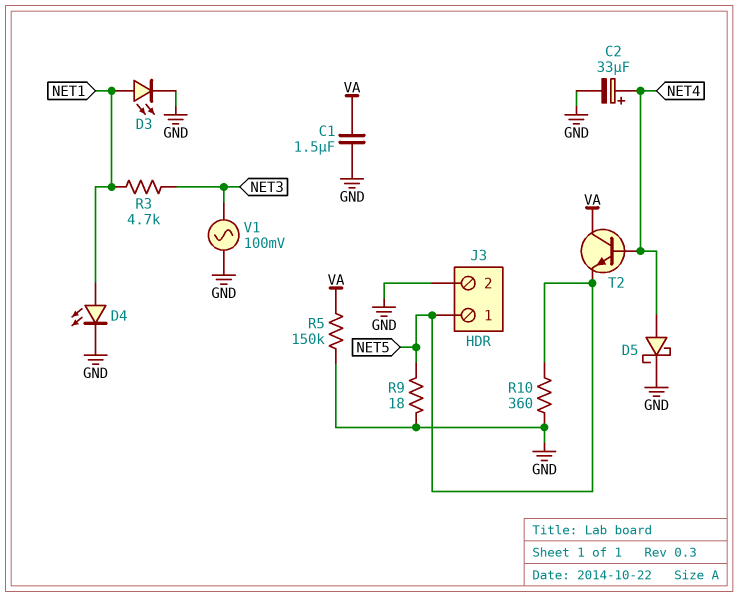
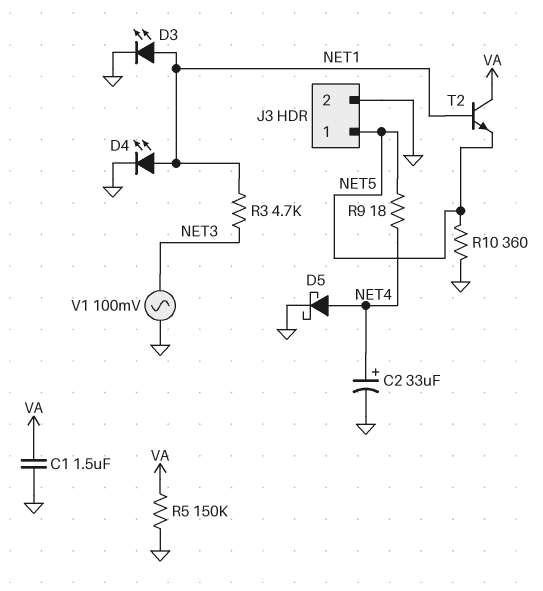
R9: 18 (GND, NET5) -> 18 (NET4, NET5)
T2: NPN (B NET4, C VA, E NET5) -> NPN (B NET1, C VA, E NET5)

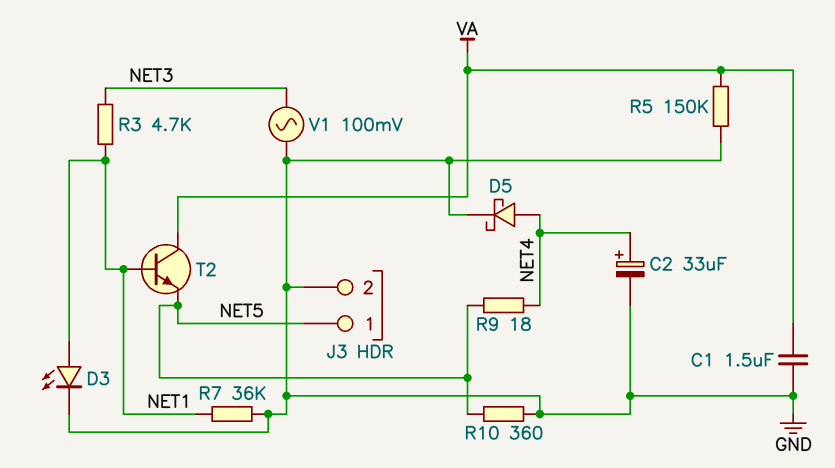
D4: LED (A NET1, K GND) -> none
R7: none -> 36k (GND, NET1)

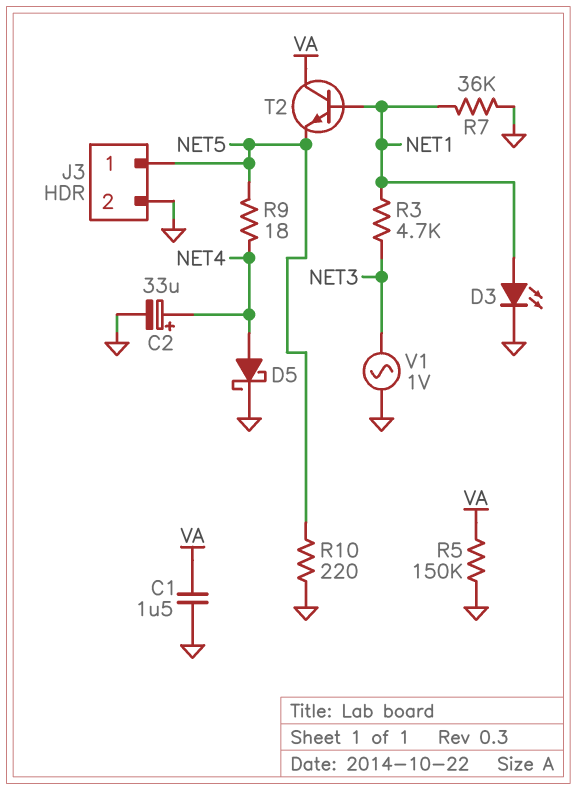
R10: 360 (GND, NET5) -> 220 (GND, NET5)
V1: AC 100mV (GND, NET3) -> AC 1V (GND, NET3)

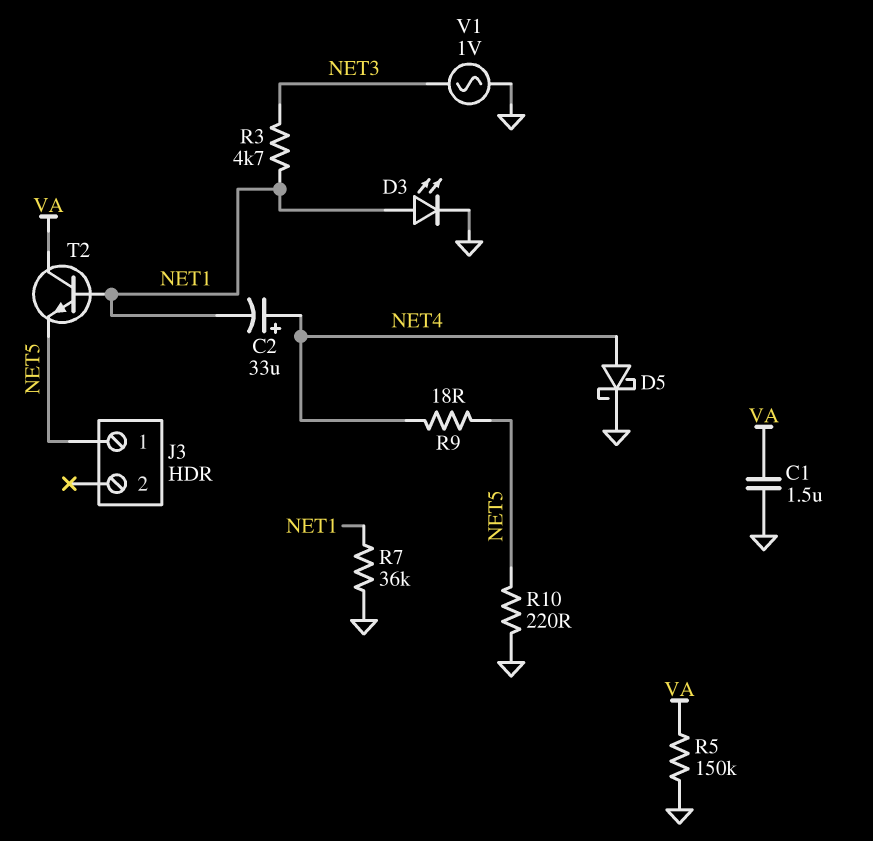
C2: 33uF (plus NET4, minus GND) -> 33uF (plus NET4, minus NET1)
J3 pin 2: GND -> none

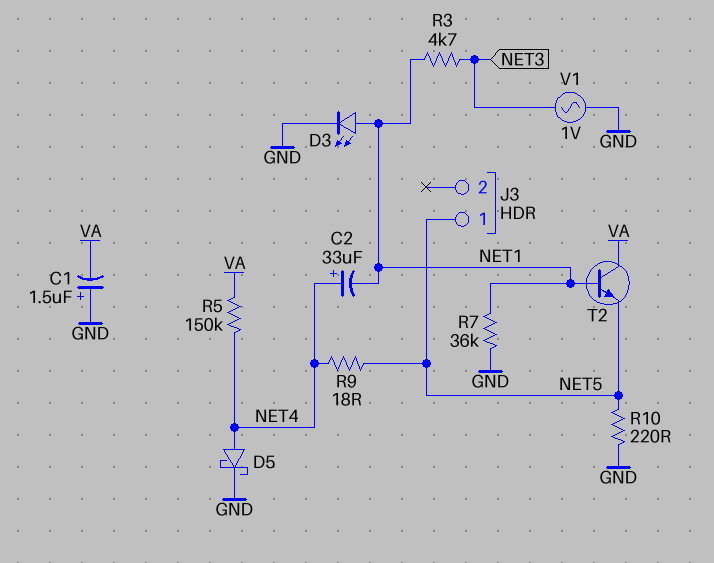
C1: 1.5uF (GND, VA) -> 1.5uF (plus GND, minus VA)
R5: 150k (GND, VA) -> 150k (NET4, VA)

